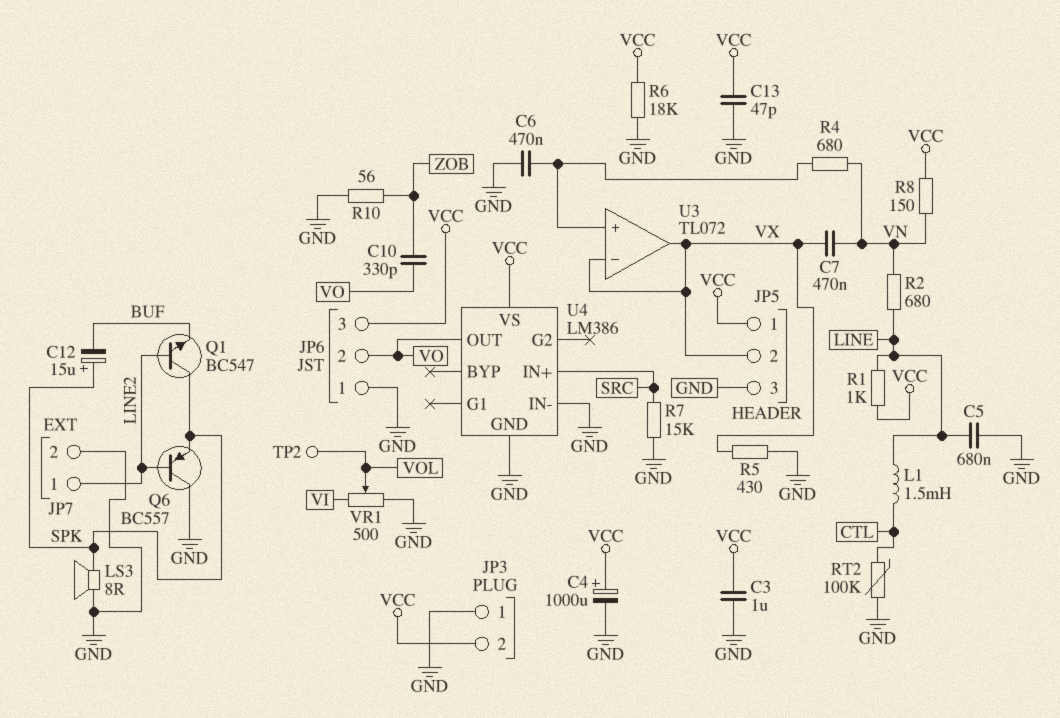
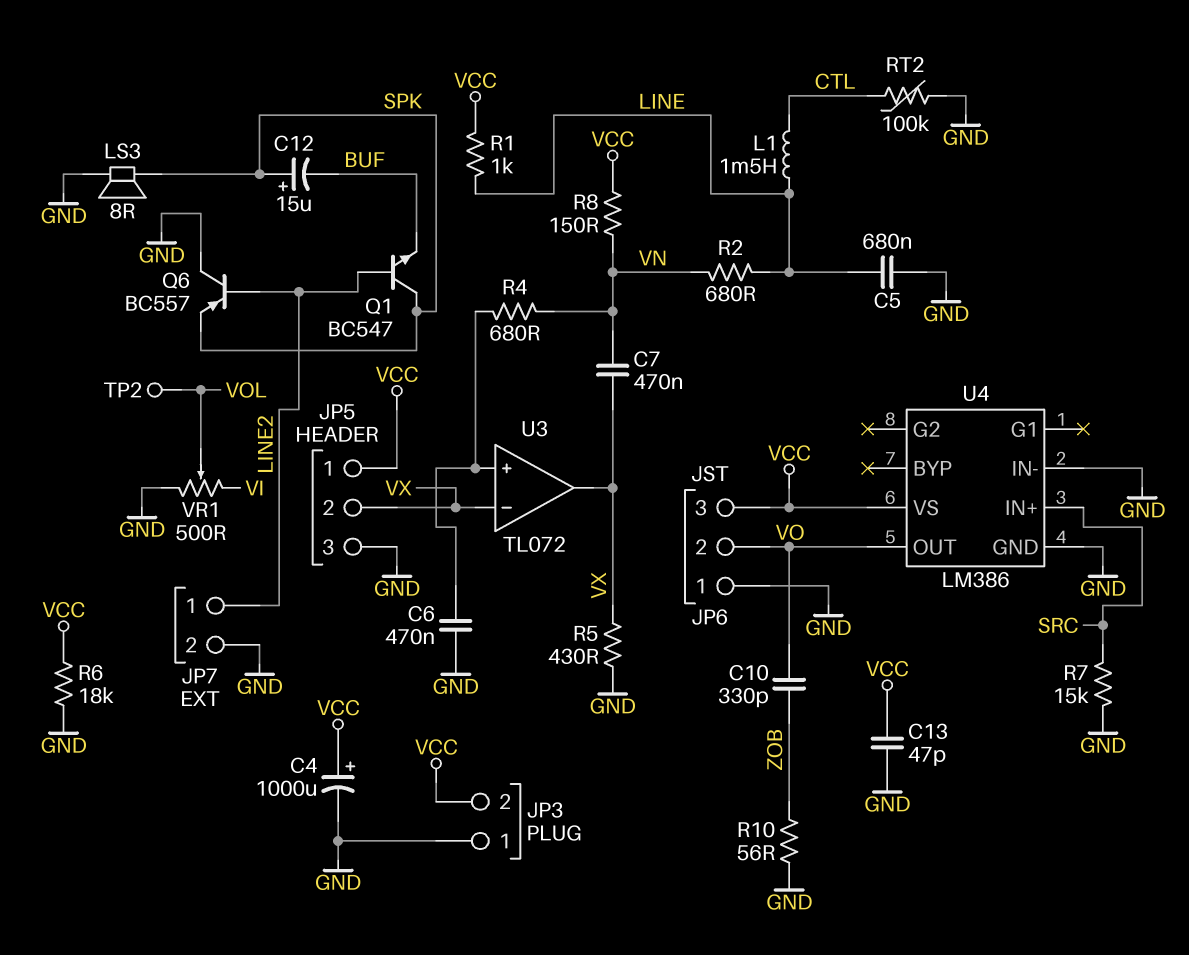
C3: 1uF (GND, VCC) -> none

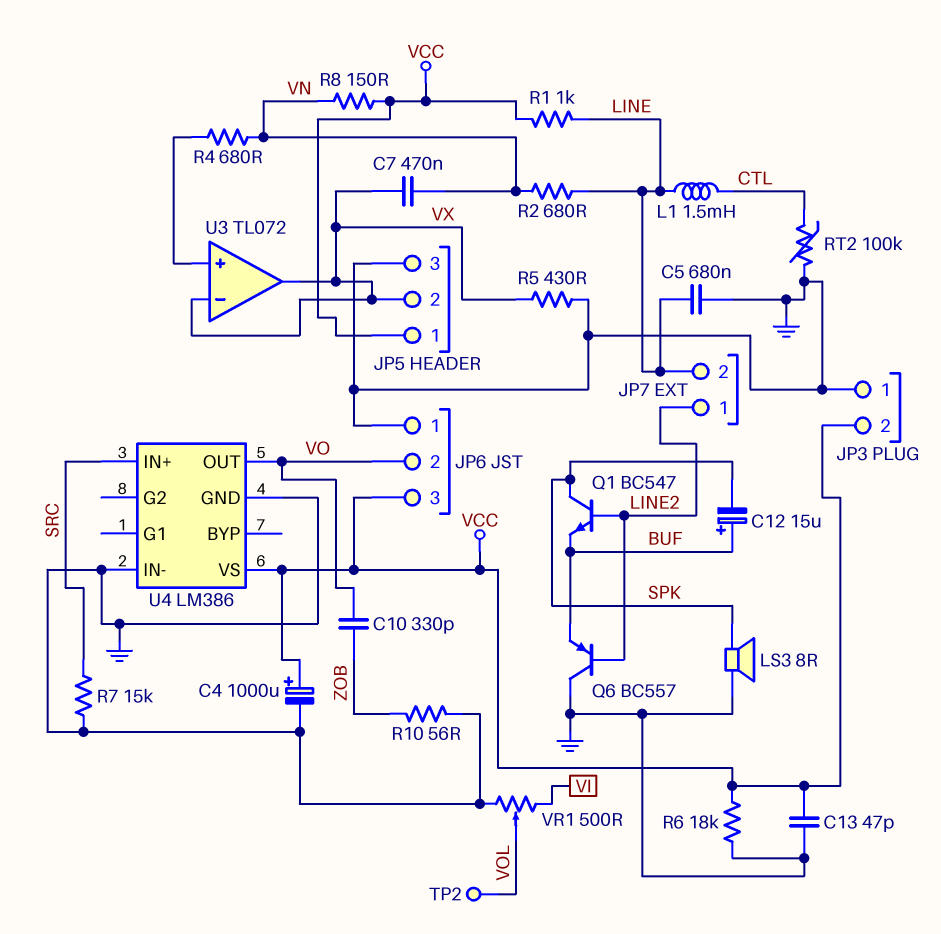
C6: 470nF (GND, U3/in+) -> none
C12: 15uF (plus SPK, minus BUF) -> 15uF (plus BUF, minus SPK)
JP7 pin 2: GND -> LINE
Q6: PNP BC557 (B LINE2, C GND, E SPK) -> PNP BC557 (B LINE2, C GND, E BUF)

